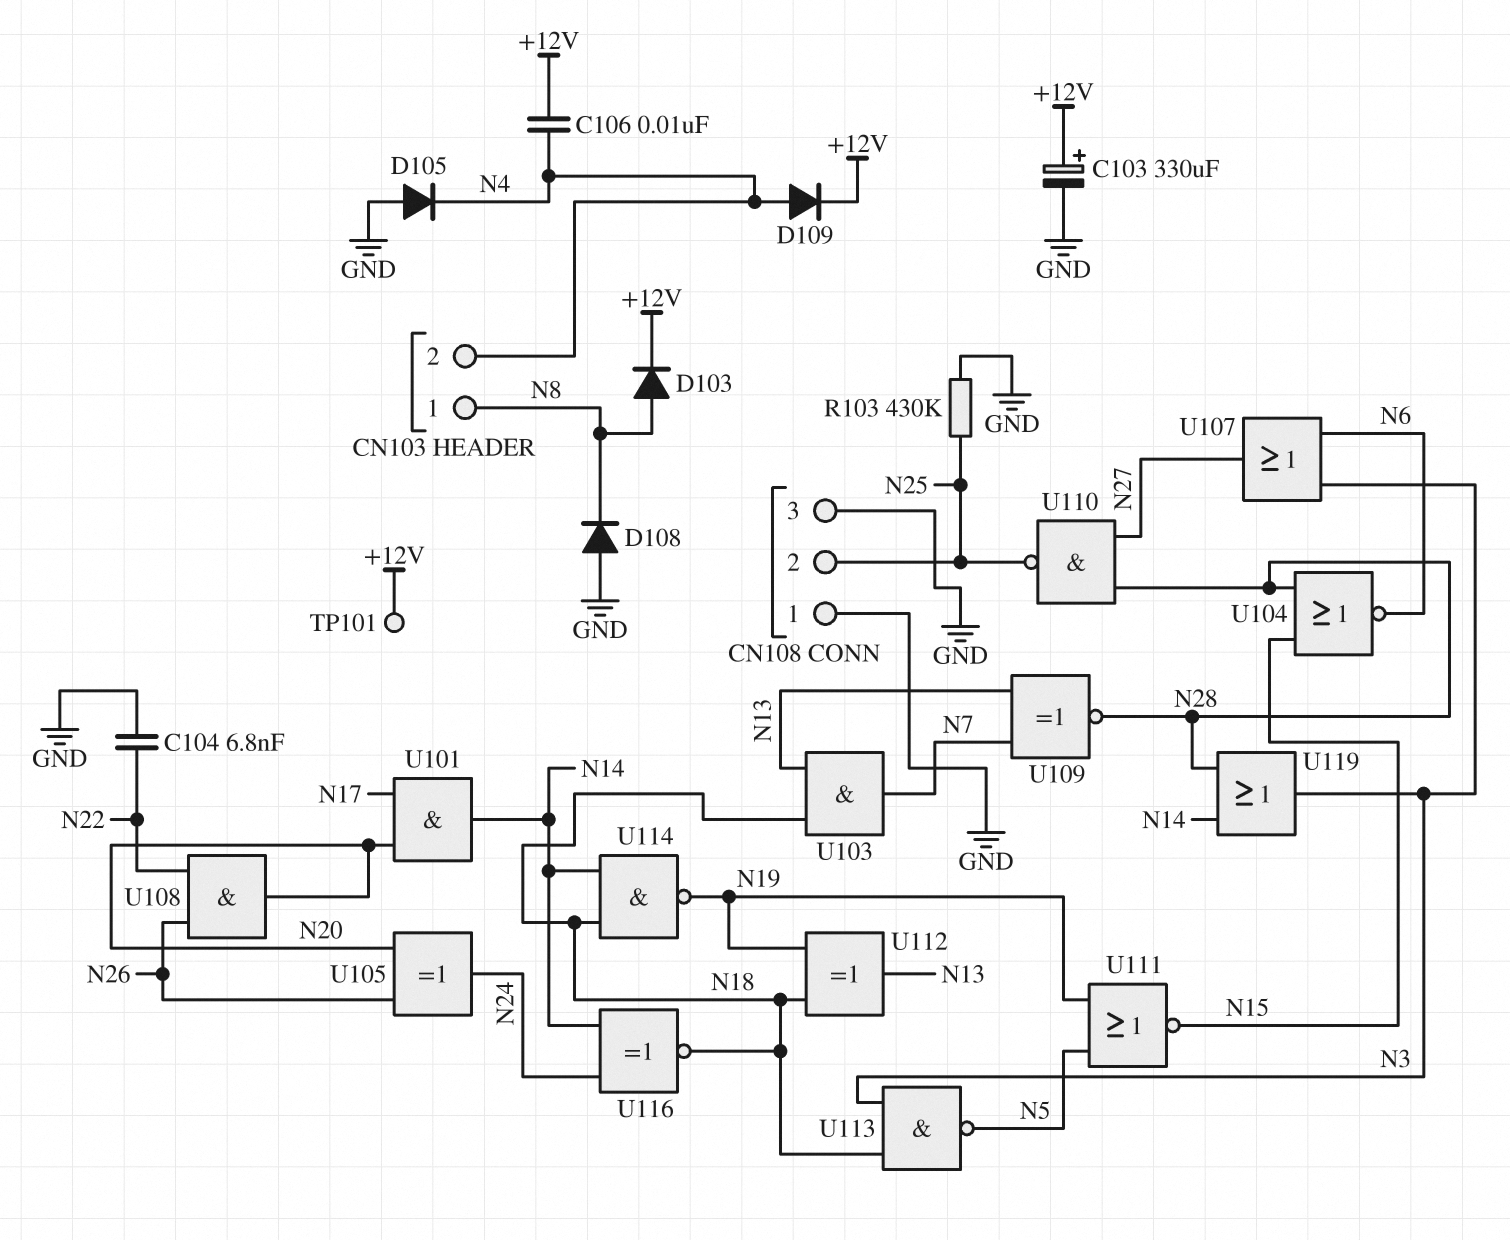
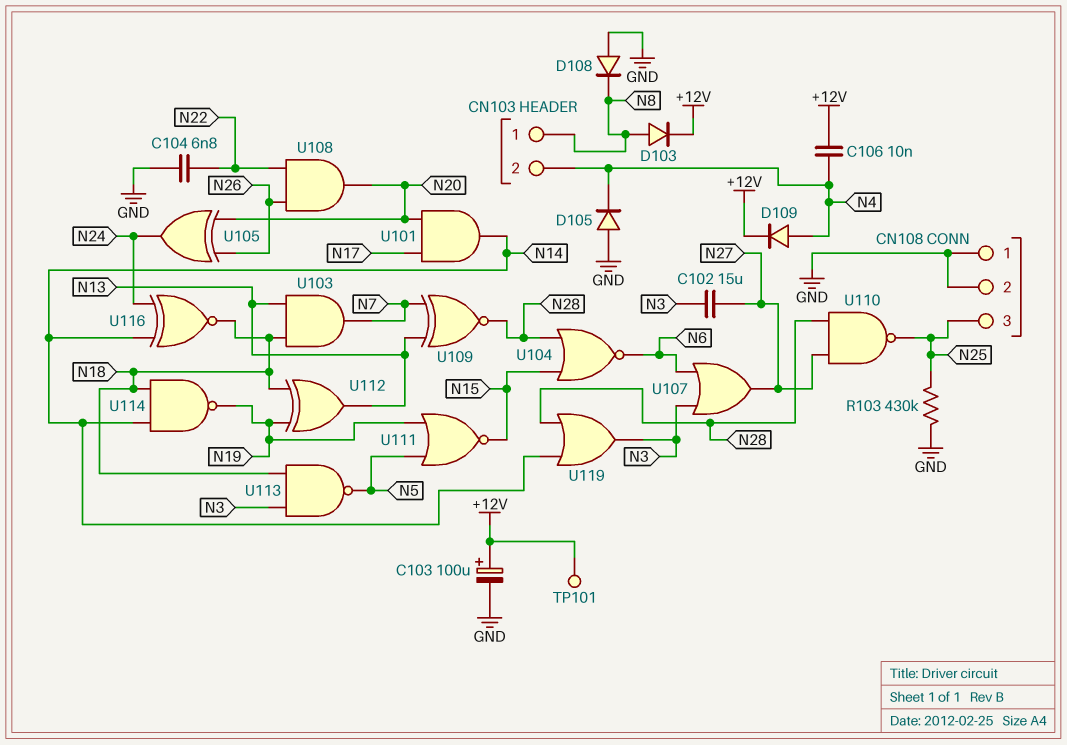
C102: none -> 15uF (N3, N27)
C103: 330uF (plus +12V, minus GND) -> 100uF (plus +12V, minus GND)
CN108 pin 2: N25 -> GND
CN108 pin 3: GND -> N25

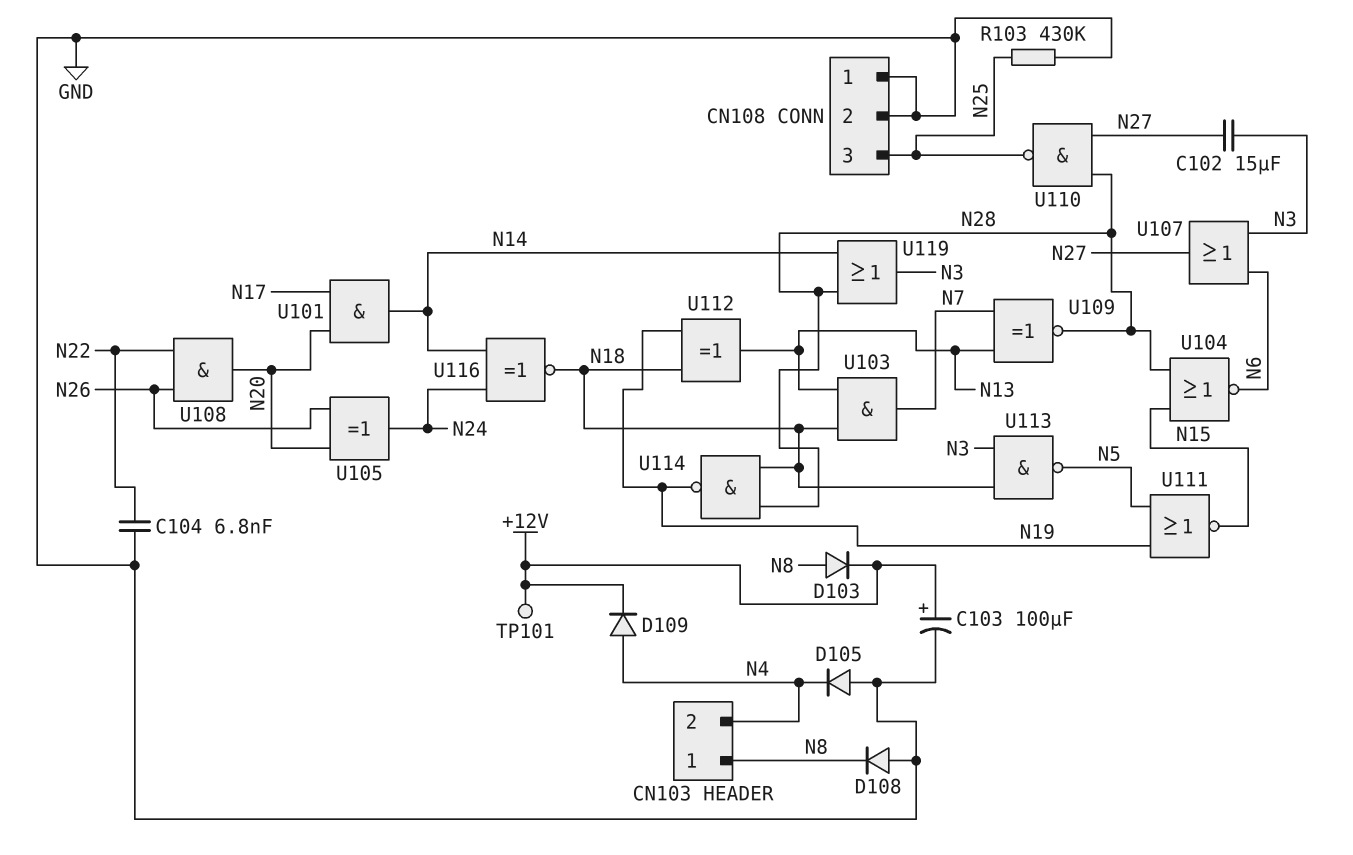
C106: 10nF (+12V, N4) -> none
U114: NAND (in N14, in N18, out N19) -> NAND (in N18, in N28, out N19)

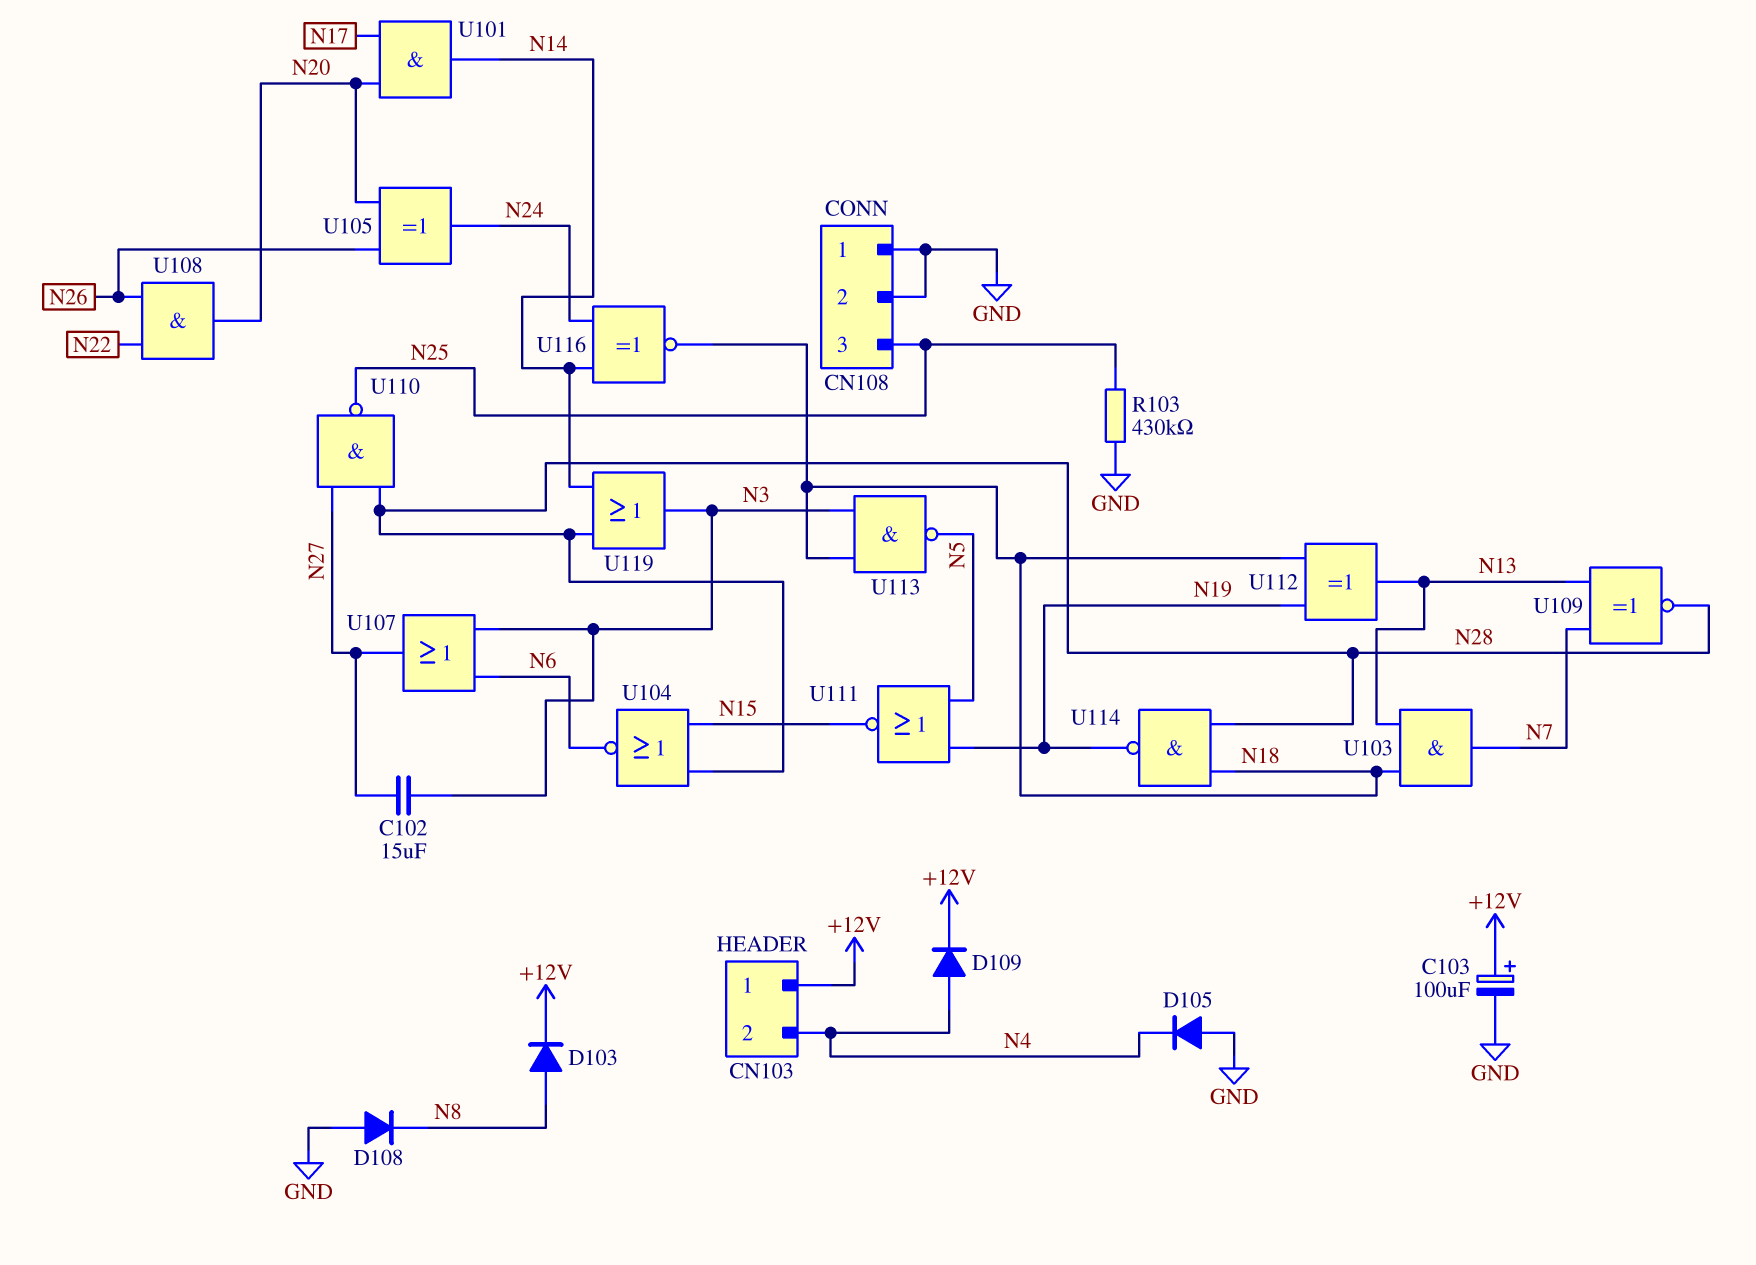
C104: 6.8nF (GND, N22) -> none
CN103 pin 1: N8 -> +12V
TP101: test point (+12V) -> none

